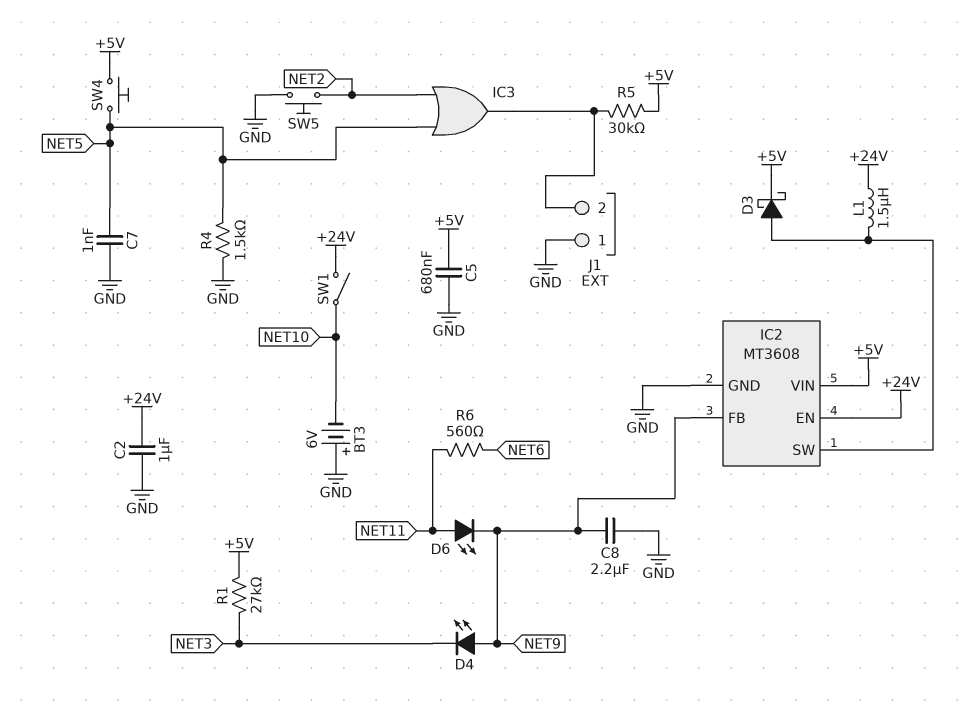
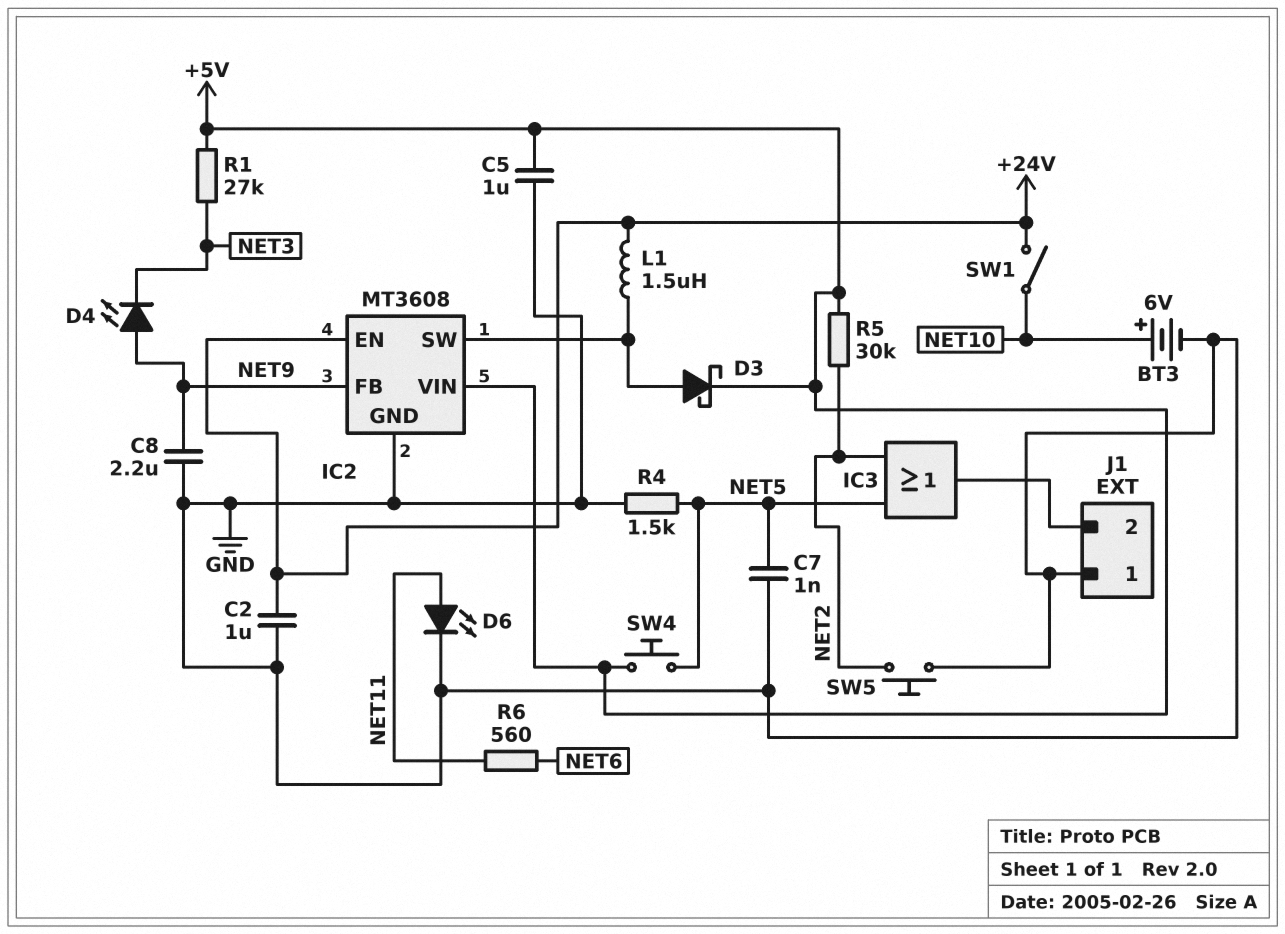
BT3: 6V (plus GND, minus NET10) -> 6V (plus NET10, minus GND)
C5: 680nF (+5V, GND) -> 1uF (+5V, GND)
D6: LED (A NET11, K NET9) -> LED (A NET11, K GND)
R5: 30k (+5V, J1/2) -> 30k (+5V, NET2)

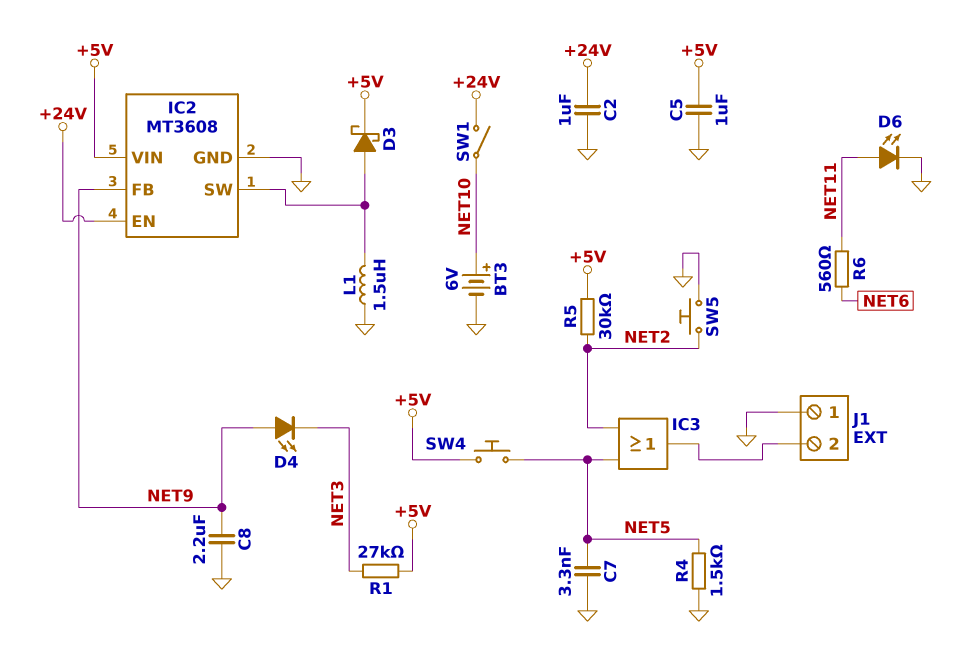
C7: 1nF (GND, NET5) -> 3.3nF (GND, NET5)
L1: 1.5uH (+24V, IC2/SW) -> 1.5uH (GND, IC2/SW)

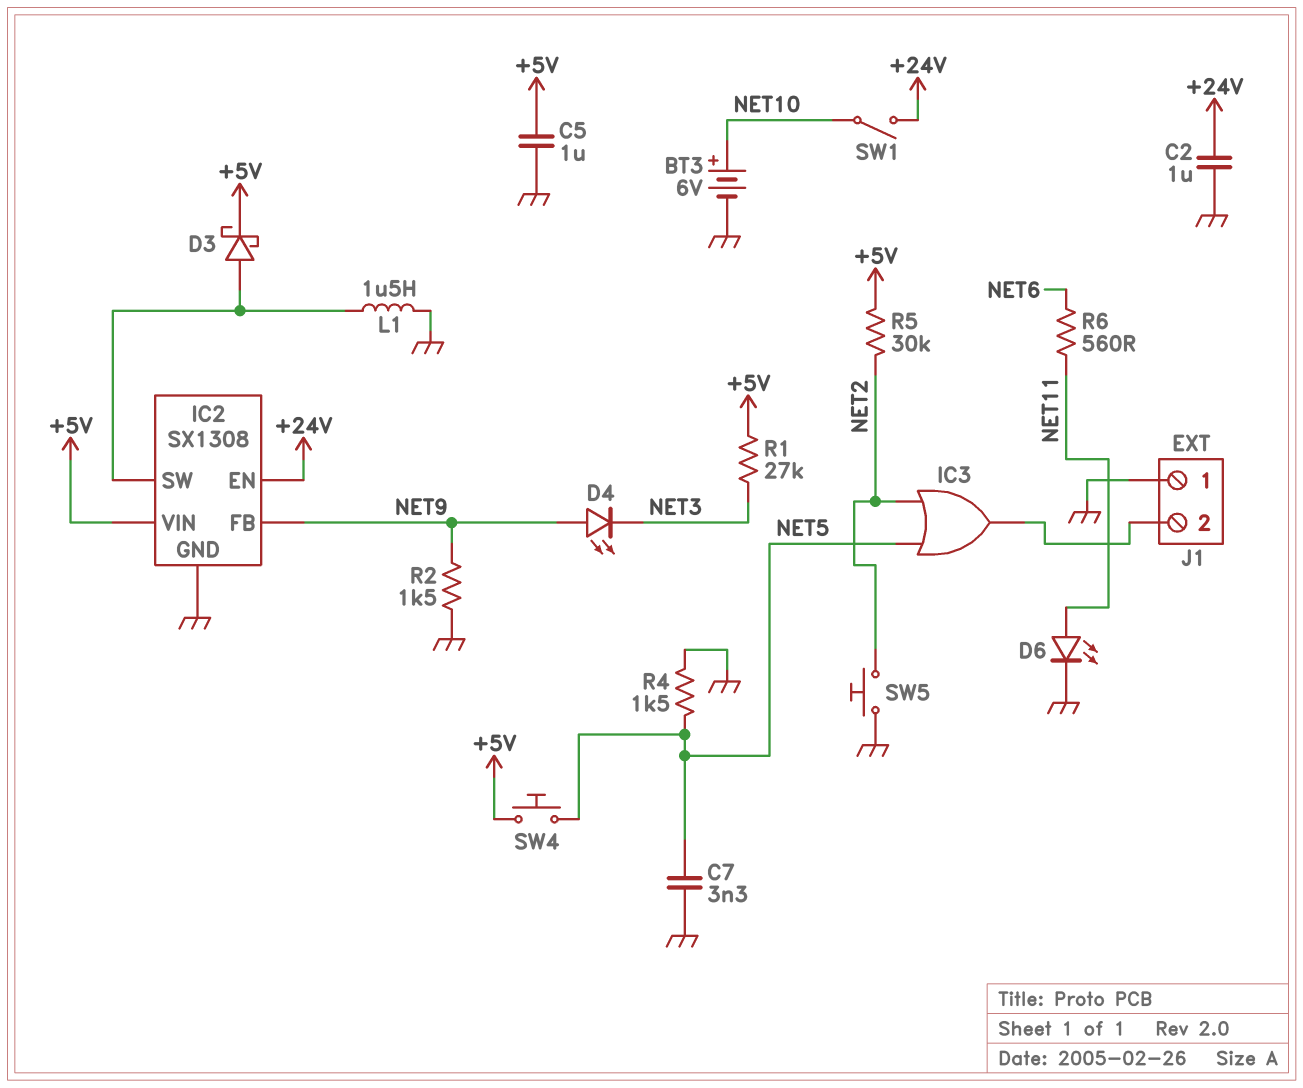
C8: 2.2uF (GND, NET9) -> none
IC2: MT3608 -> SX1308
R2: none -> 1.5k (GND, NET9)

